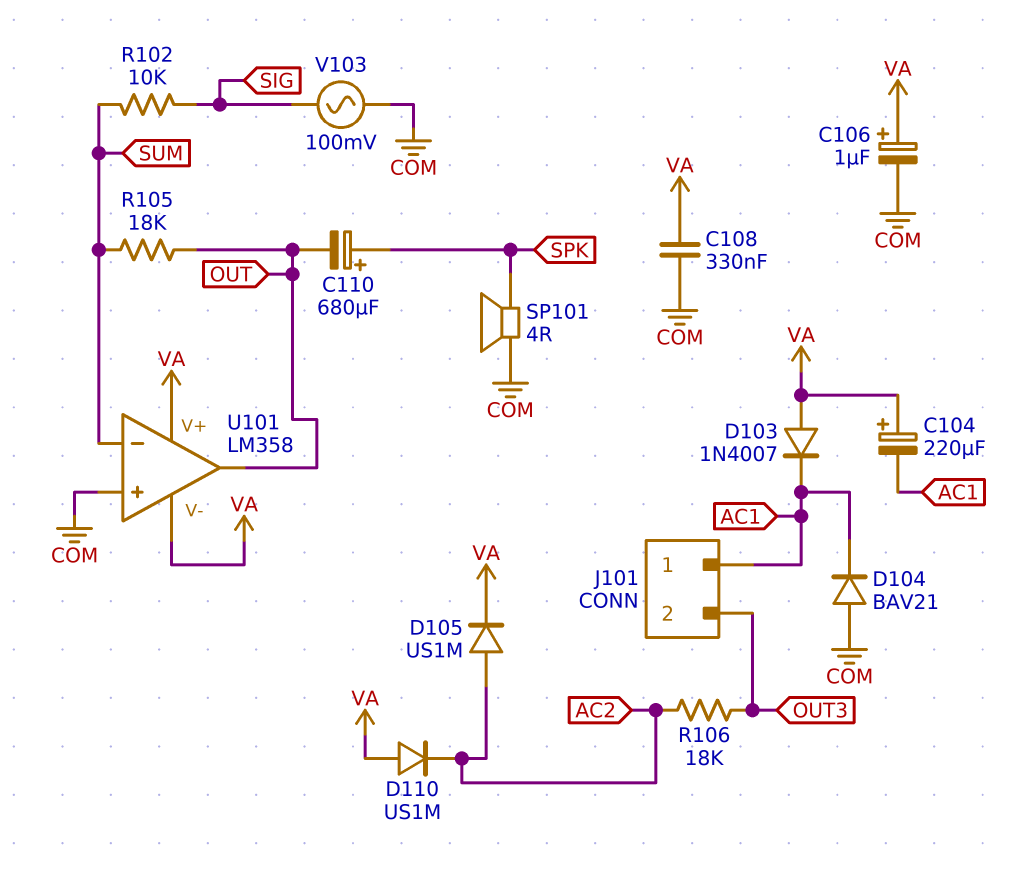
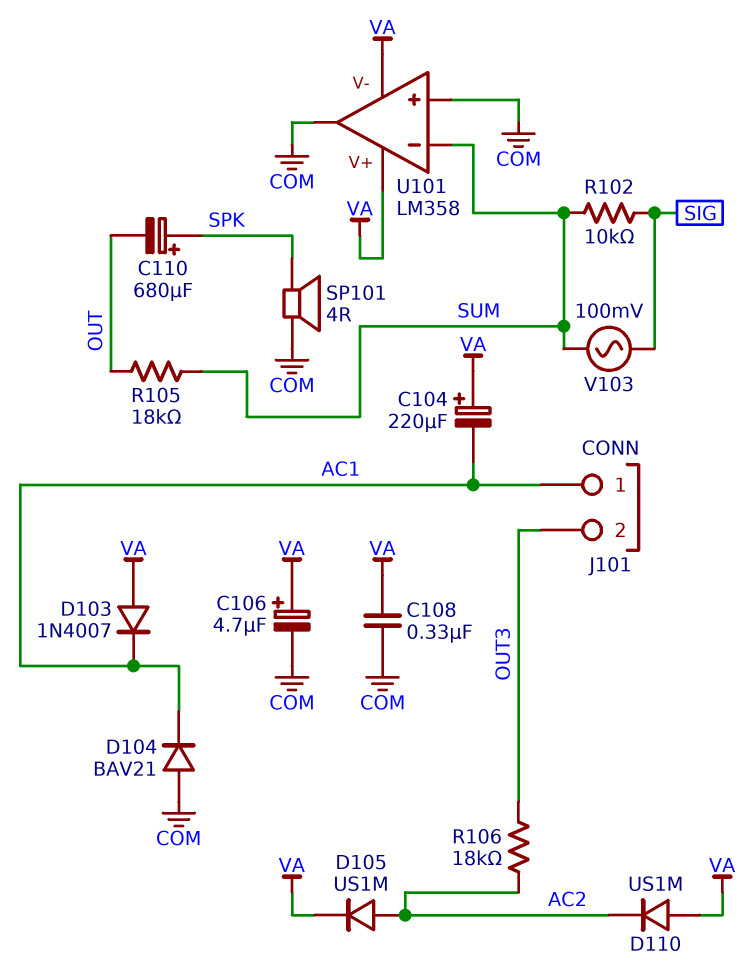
C106: 1uF (plus VA, minus COM) -> 4.7uF (plus VA, minus COM)
U101 pin out: OUT -> COM
V103: AC 100mV (COM, SIG) -> AC 100mV (SIG, SUM)

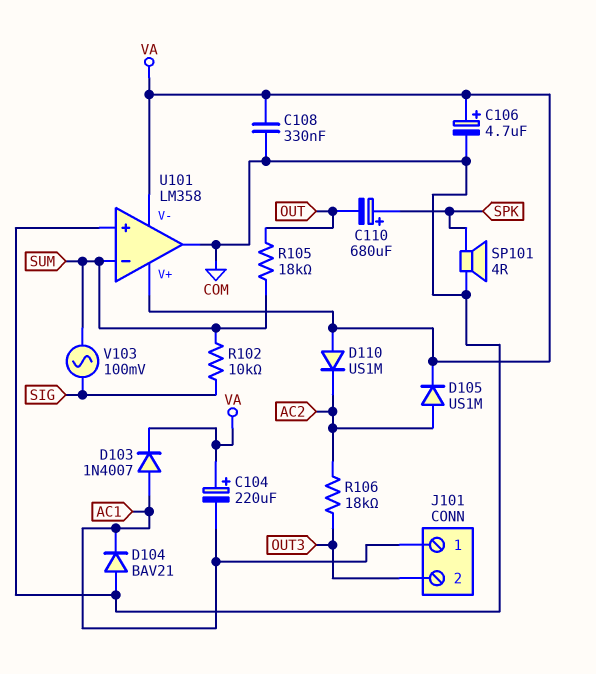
D103: diode 1N4007 (A VA, K AC1) -> diode 1N4007 (A AC1, K VA)

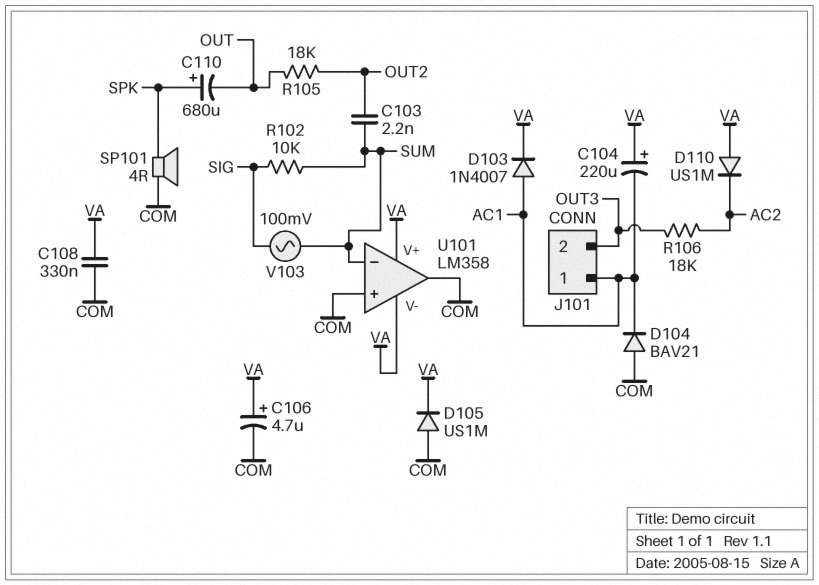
C103: none -> 2.2nF (OUT2, SUM)
D105: diode US1M (A AC2, K VA) -> diode US1M (A COM, K VA)
R105: 18k (OUT, SUM) -> 18k (OUT, OUT2)

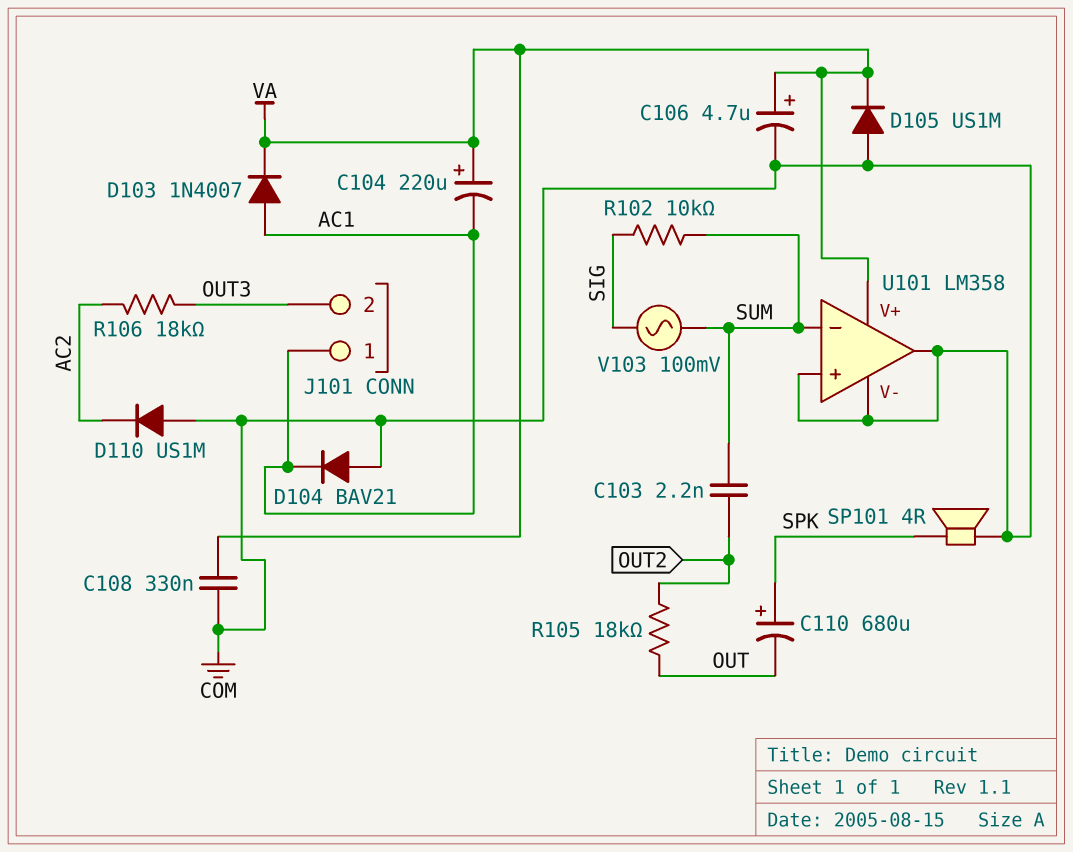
D110: diode US1M (A VA, K AC2) -> diode US1M (A COM, K AC2)
U101 pin V-: VA -> COM

